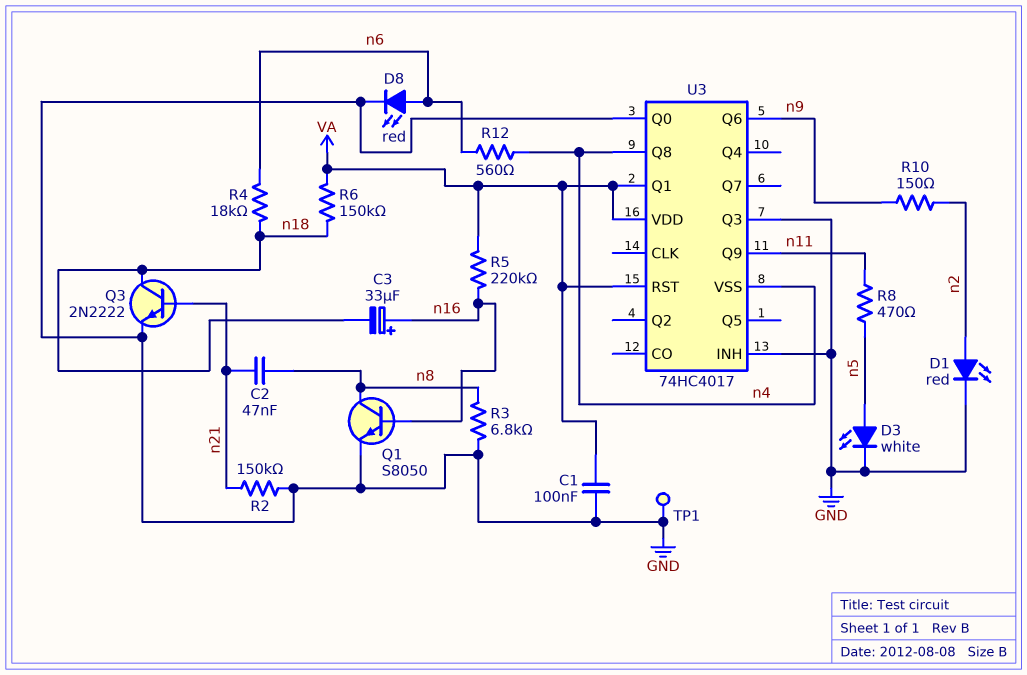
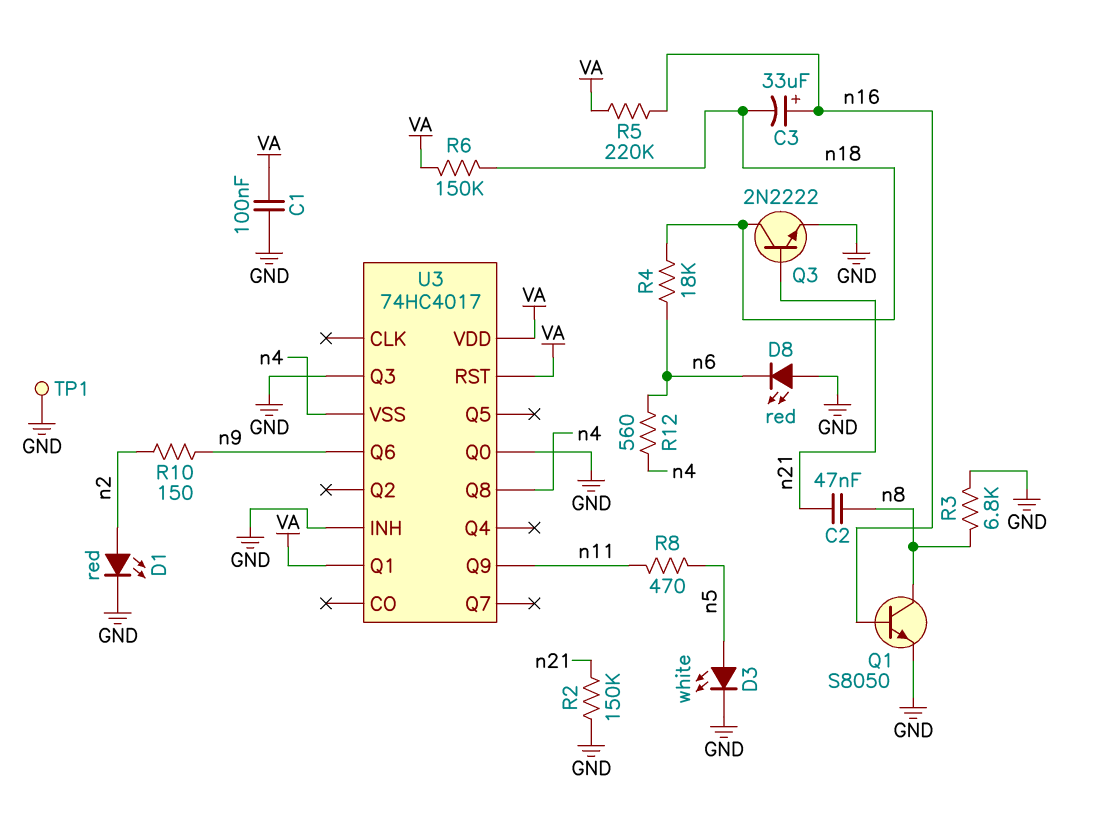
D8: LED red (A n6, K GND) -> LED red (A GND, K n6)

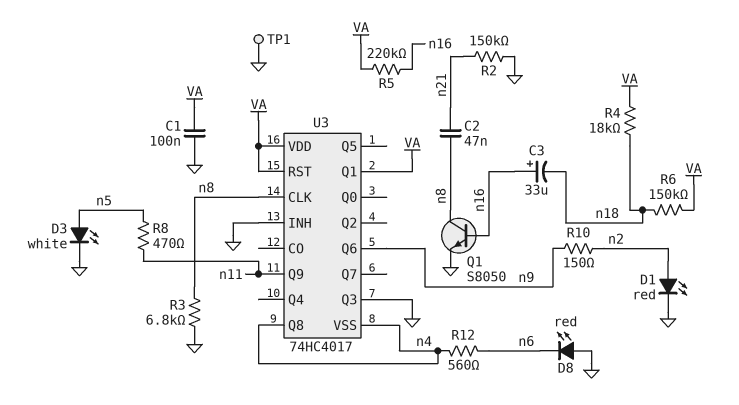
Q3: NPN 2N2222 (B n21, C n18, E GND) -> none
R4: 18k (n6, n18) -> 18k (VA, n18)
U3 pin CLK: none -> n8
U3 pin Q0: GND -> none

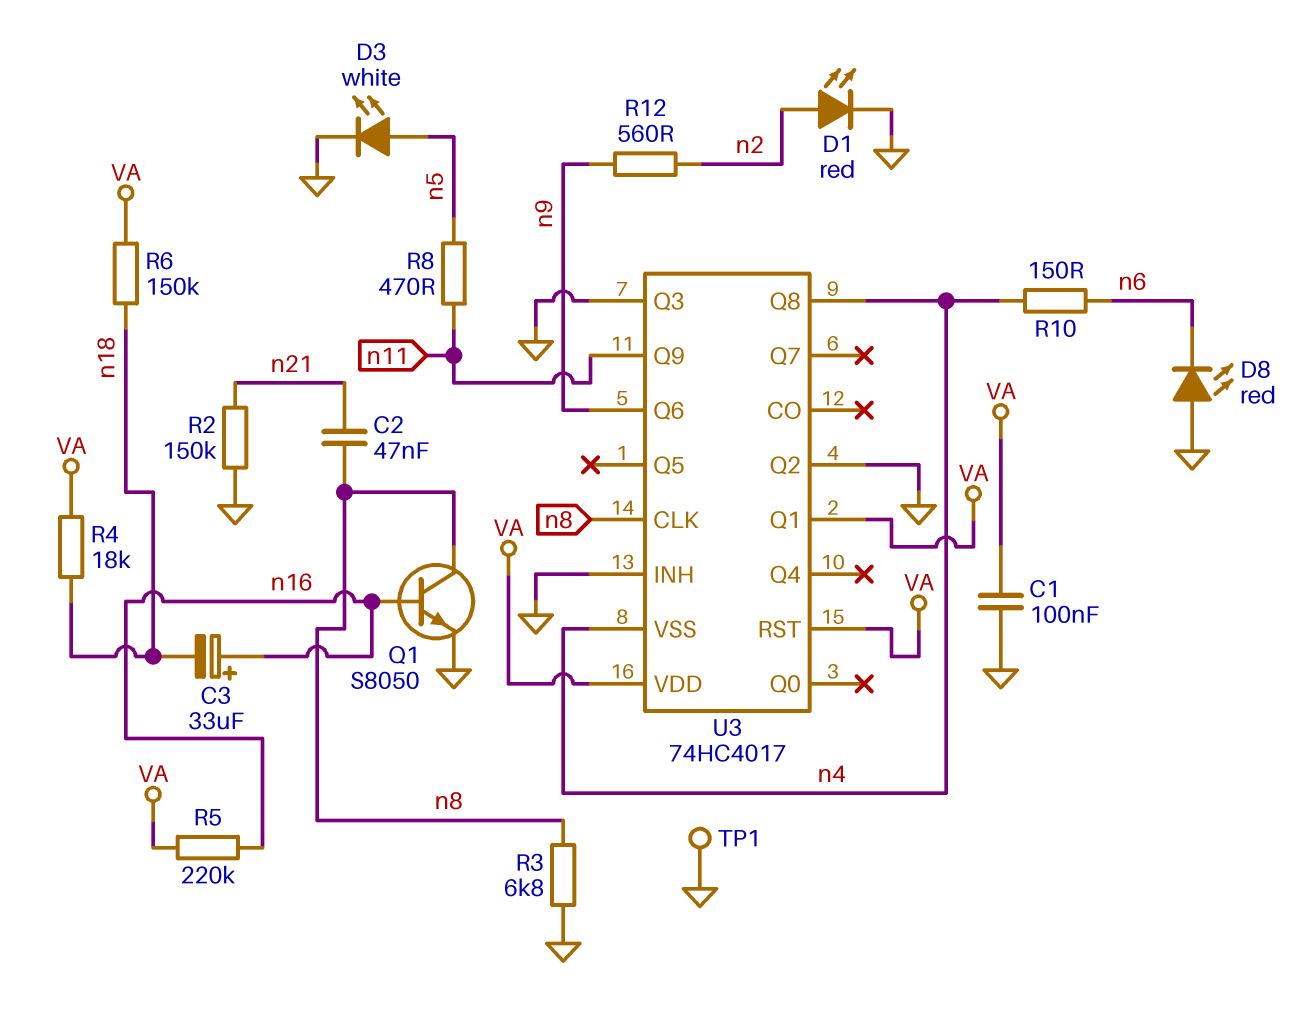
R10: 150 (n2, n9) -> 150 (n4, n6)
R12: 560 (n4, n6) -> 560 (n2, n9)
U3 pin Q2: none -> GND

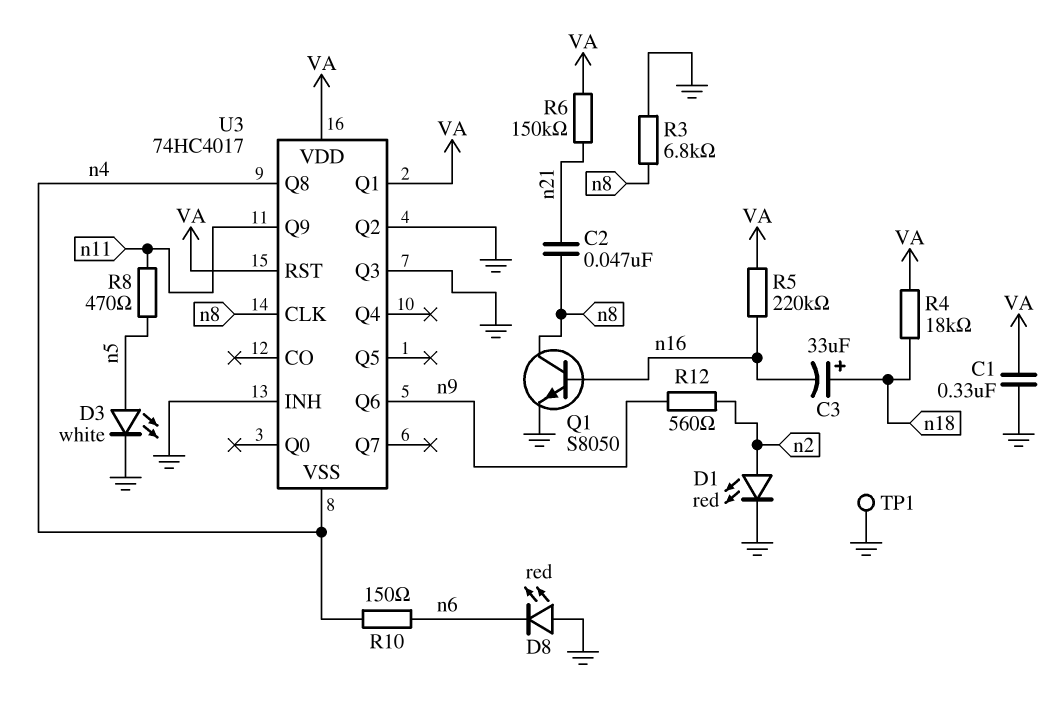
C1: 100nF (GND, VA) -> 330nF (GND, VA)
C3: 33uF (plus n16, minus n18) -> 33uF (plus n18, minus n16)
R2: 150k (GND, n21) -> none
R6: 150k (VA, n18) -> 150k (VA, n21)

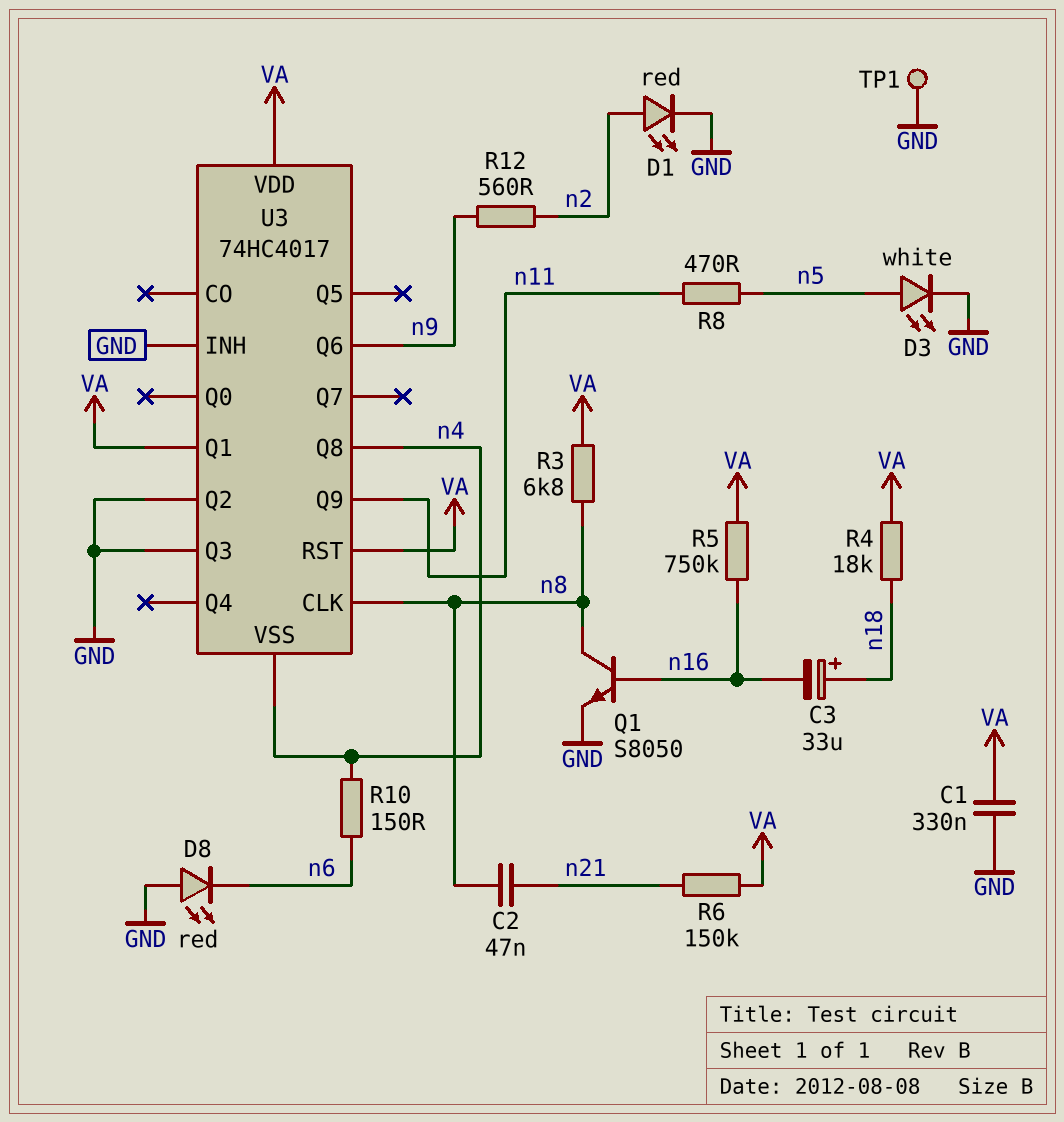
R3: 6.8k (GND, n8) -> 6.8k (VA, n8)
R5: 220k (VA, n16) -> 750k (VA, n16)

